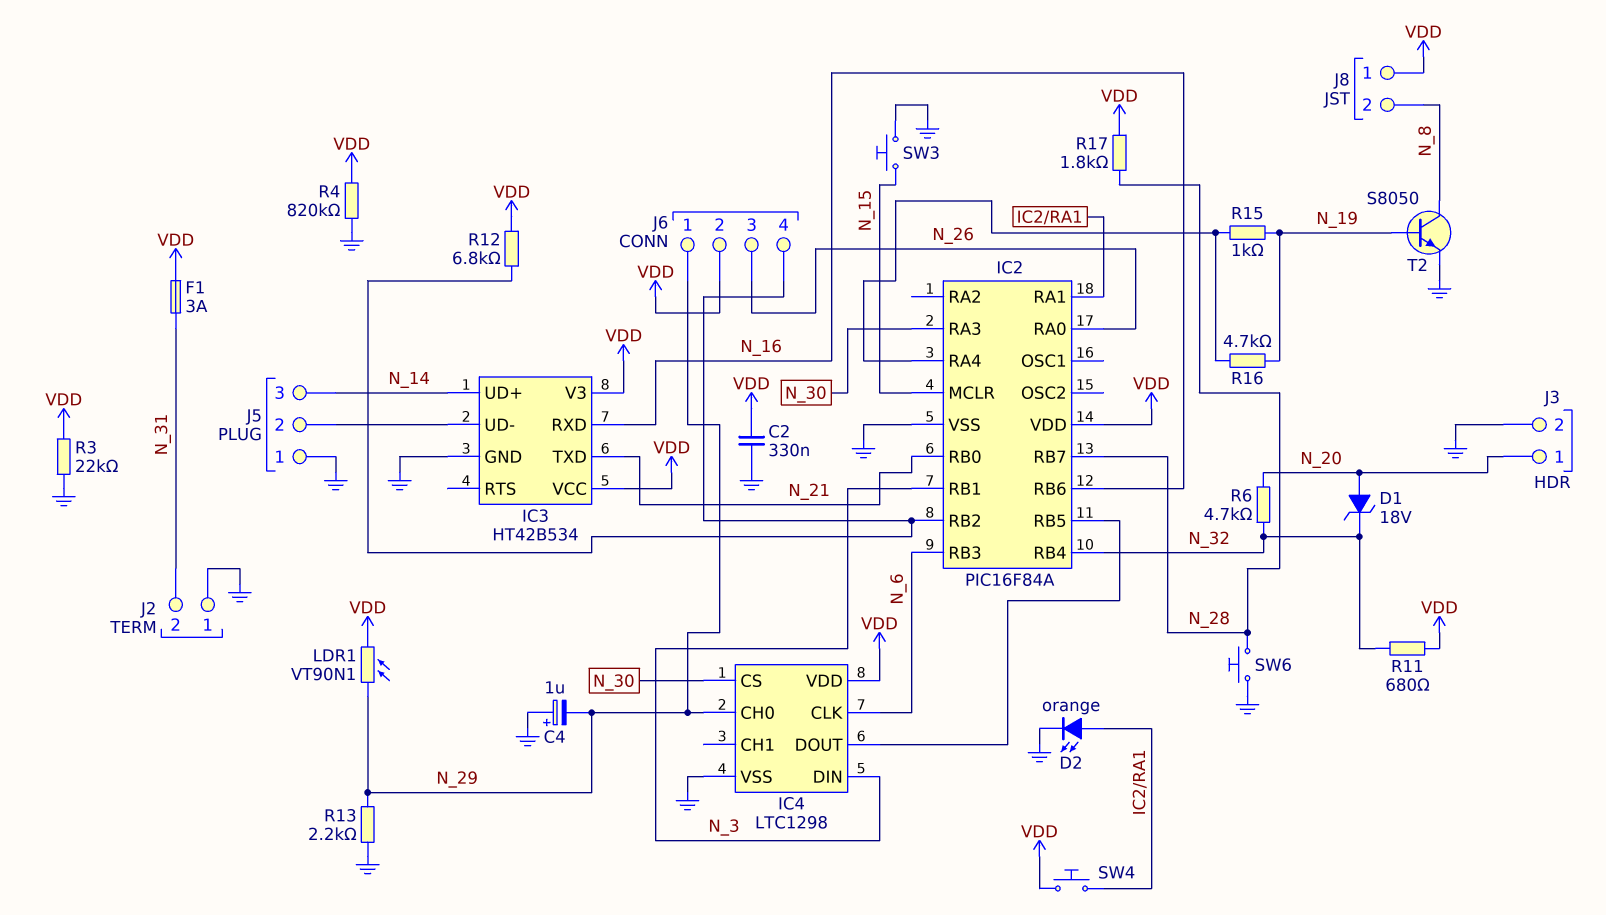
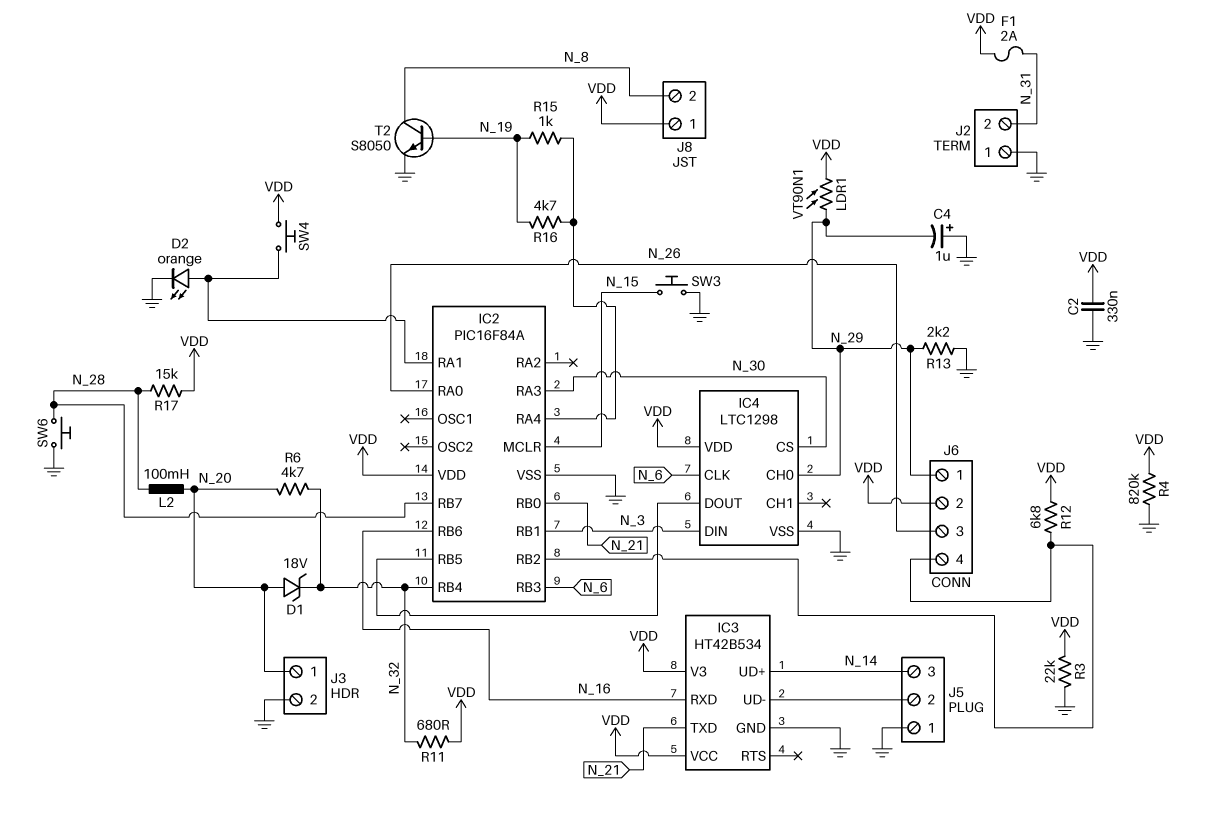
F1: 3A (N_31, VDD) -> 2A (N_31, VDD)
L2: none -> 100mH (N_20, N_28)
R17: 1.8k (N_28, VDD) -> 15k (N_28, VDD)

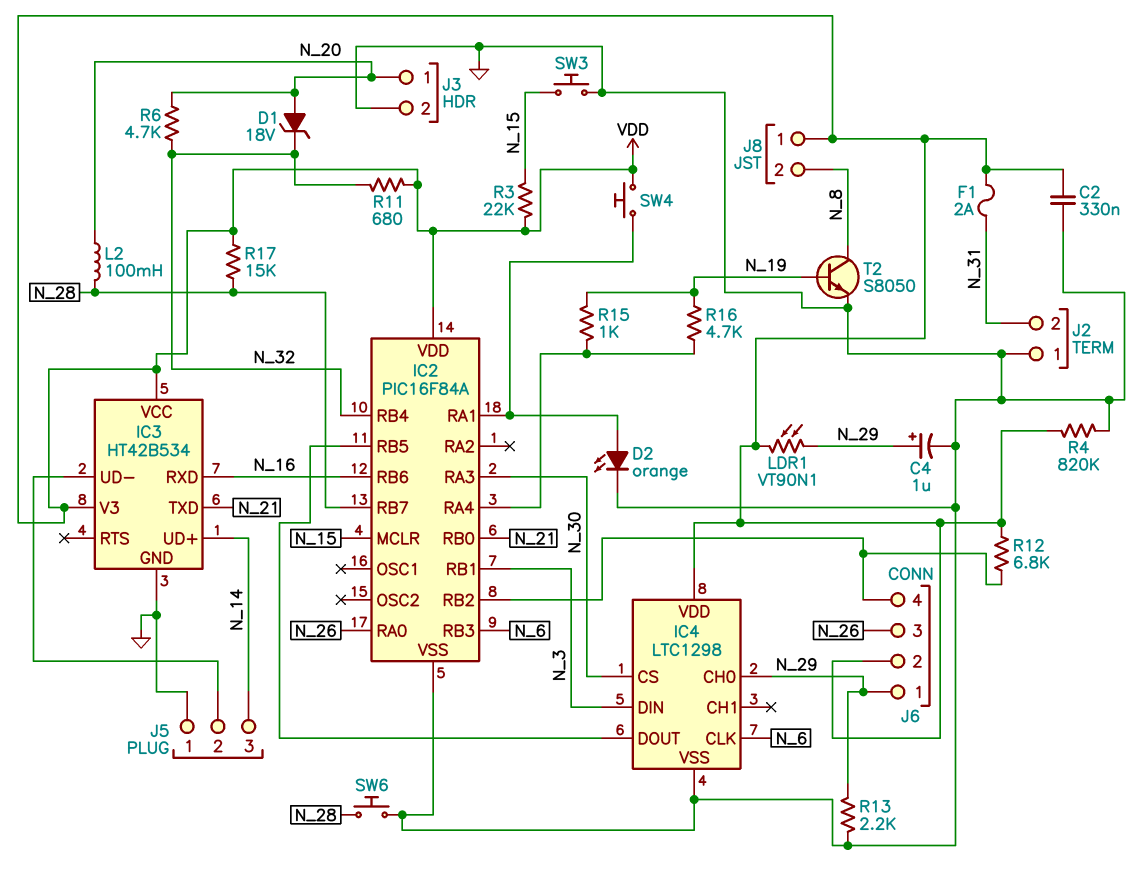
C4: 1uF (plus GND, minus N_29) -> 1uF (plus N_29, minus GND)
R3: 22k (GND, VDD) -> 22k (N_15, VDD)

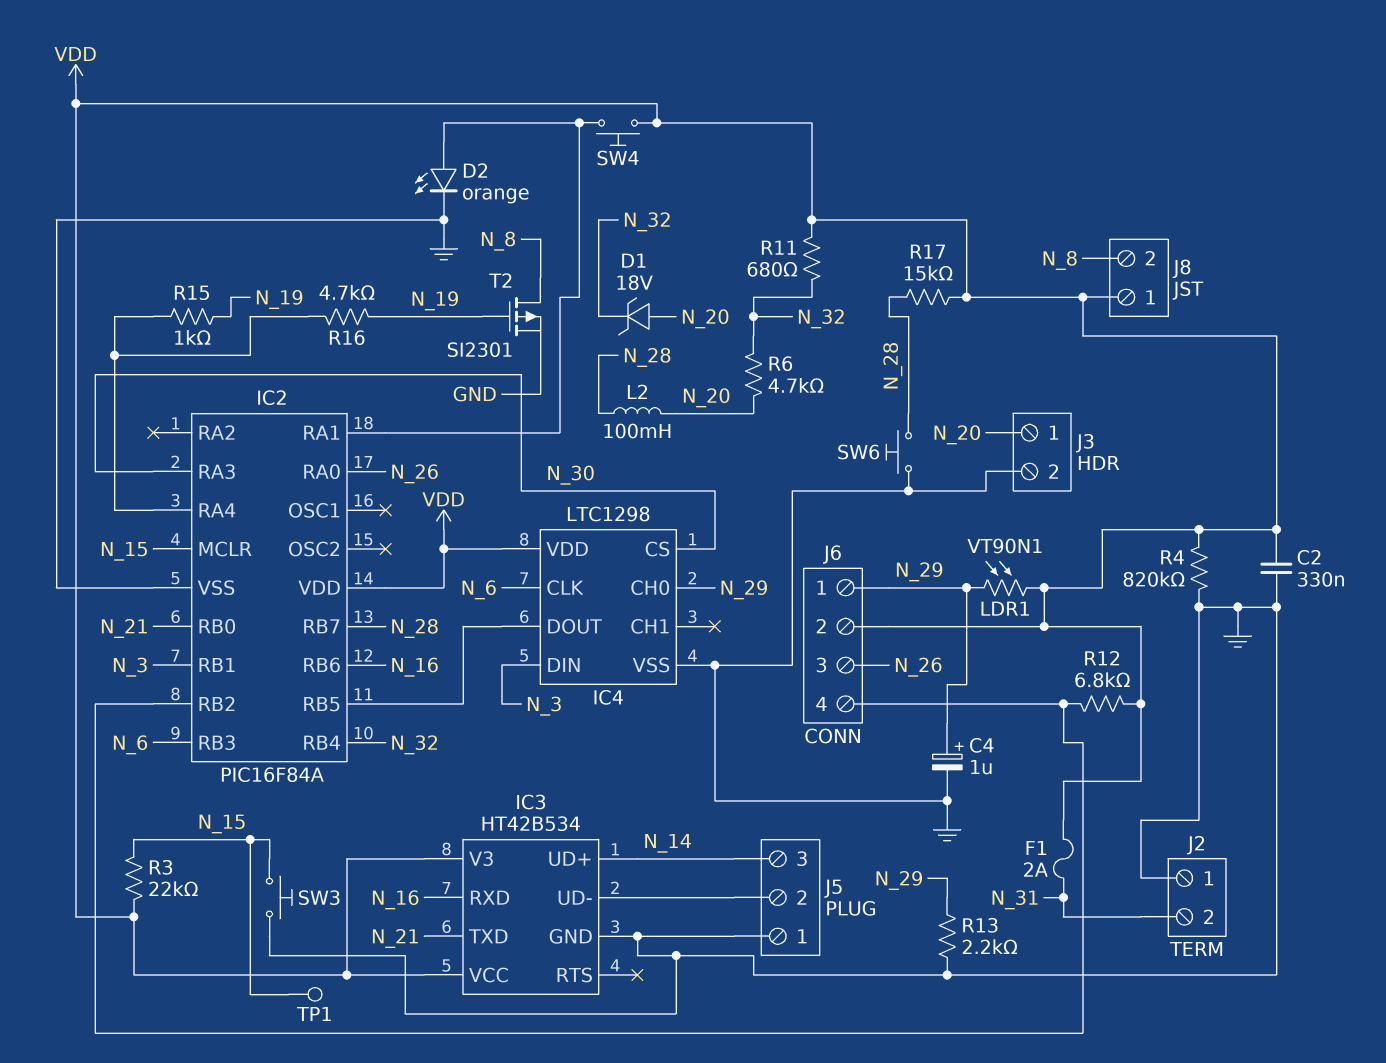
T2: NPN S8050 (B N_19, C N_8, E GND) -> PMOS SI2301 (G N_19, D N_8, S GND)
TP1: none -> test point (N_15)

